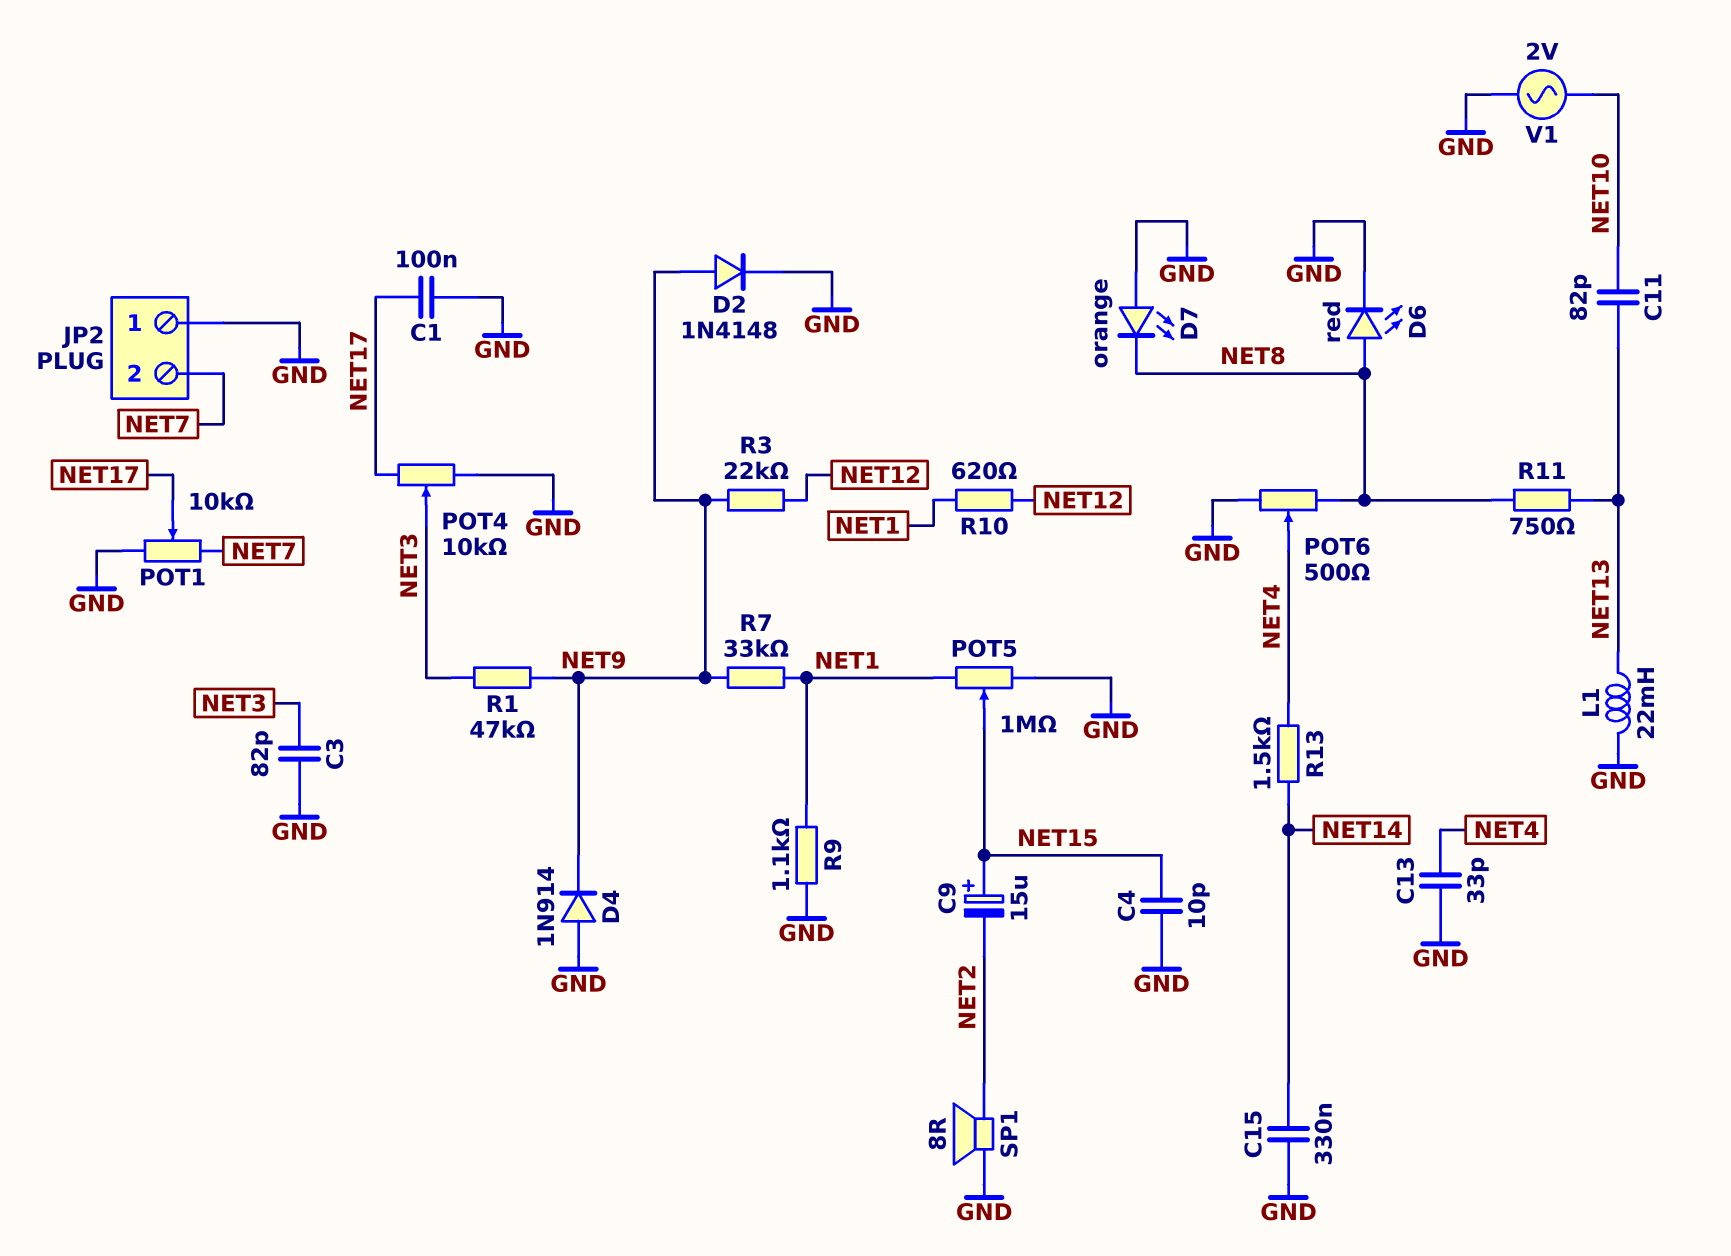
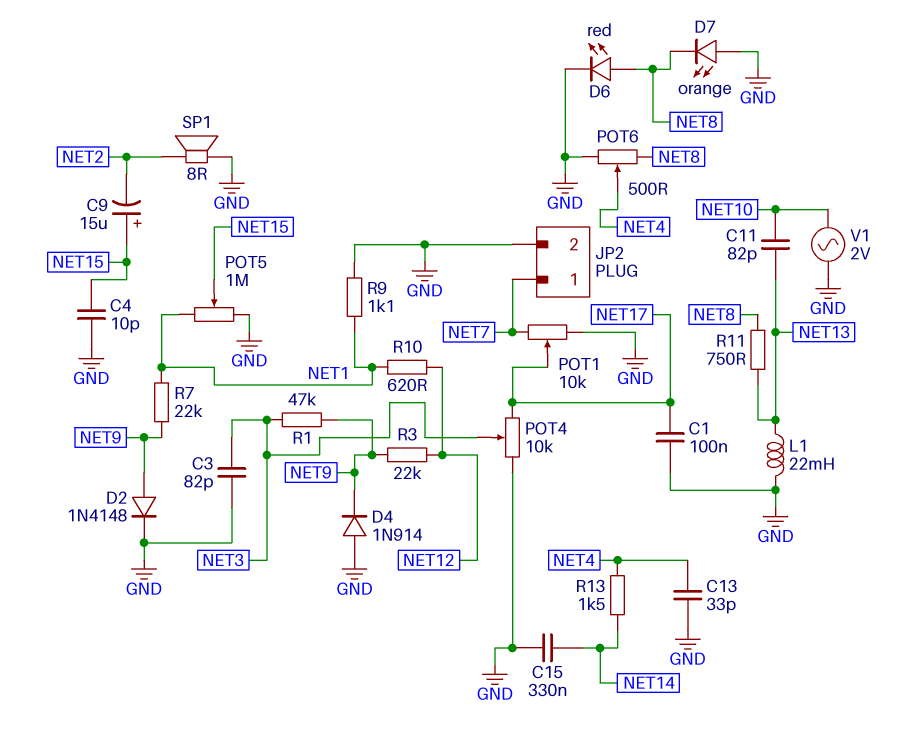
JP2 pin 1: GND -> NET7
JP2 pin 2: NET7 -> GND
R7: 33k (NET1, NET9) -> 22k (NET1, NET9)

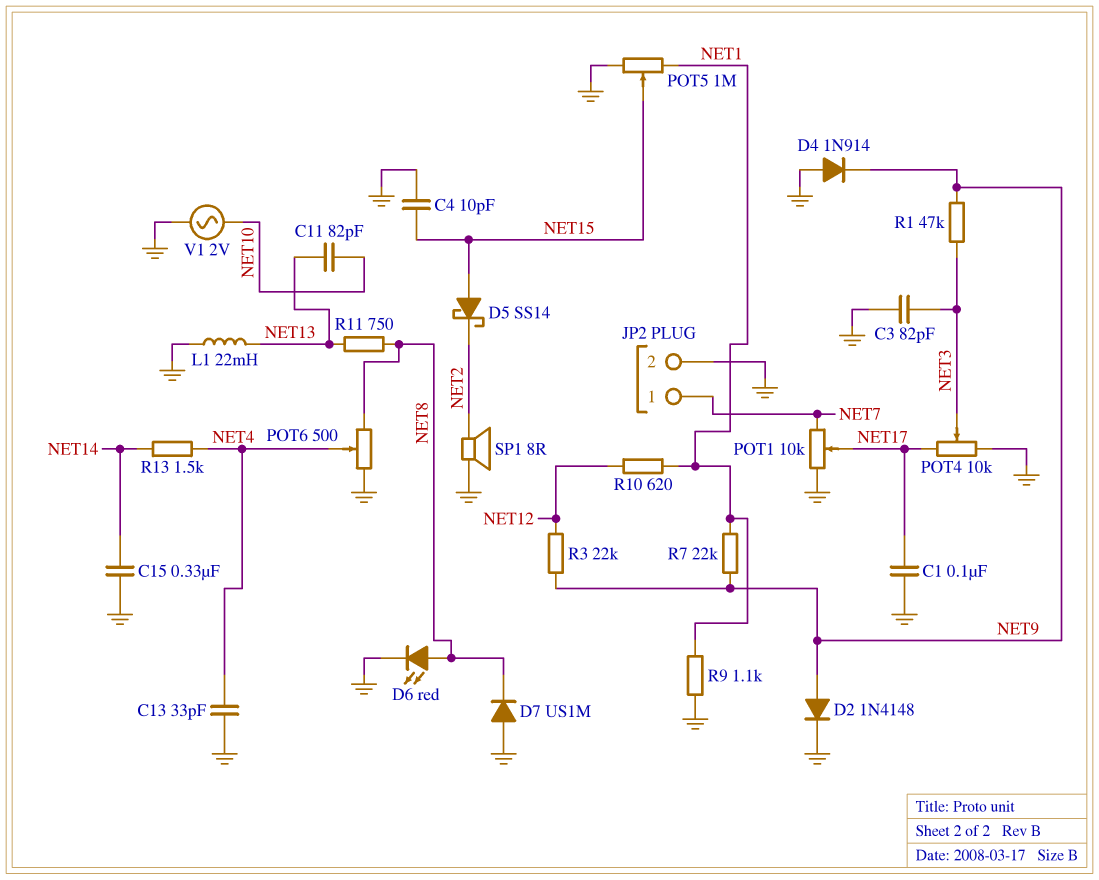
C9: 15uF (plus NET15, minus NET2) -> none
D5: none -> schottky SS14 (A NET15, K NET2)
D7: LED orange (A GND, K NET8) -> diode US1M (A GND, K NET8)

